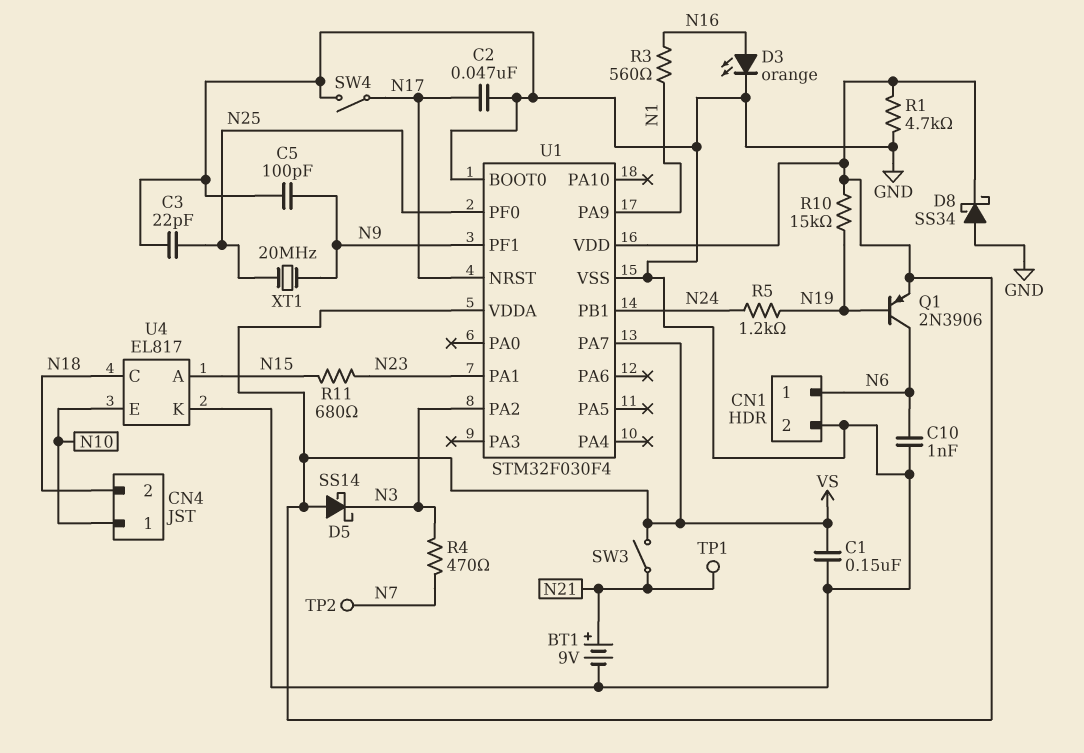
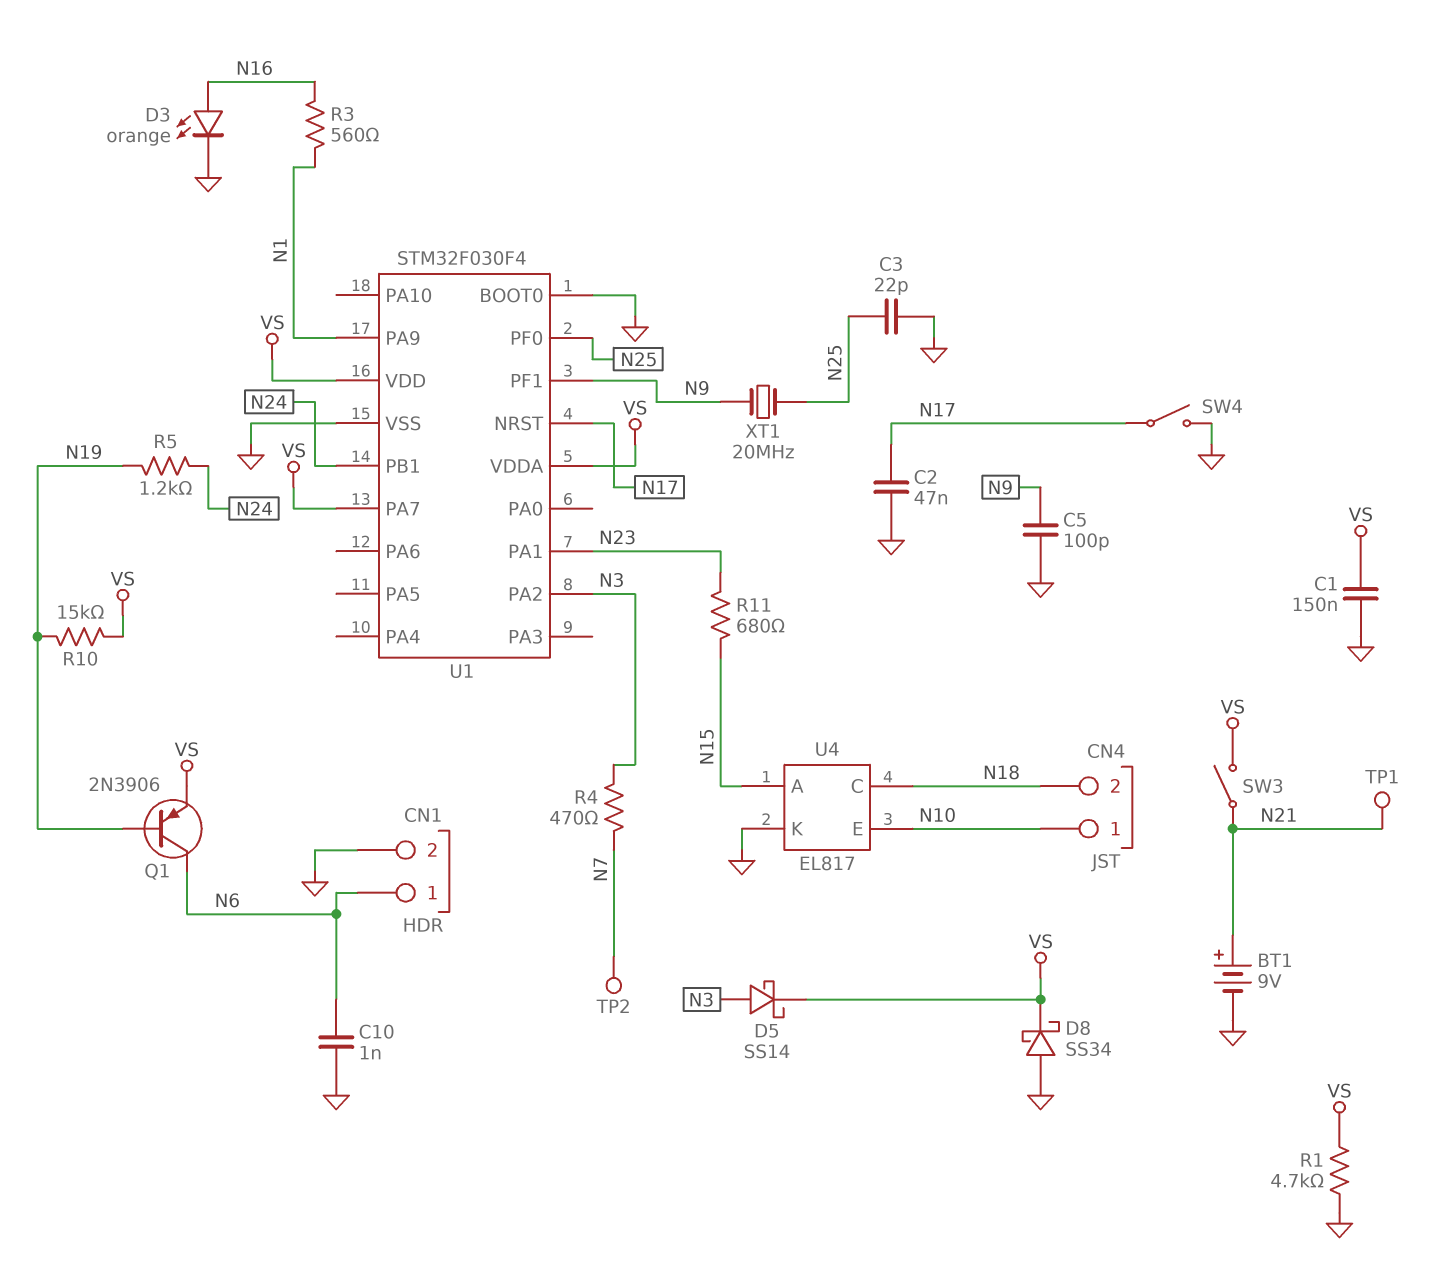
D5: schottky SS14 (A VS, K N3) -> schottky SS14 (A N3, K VS)

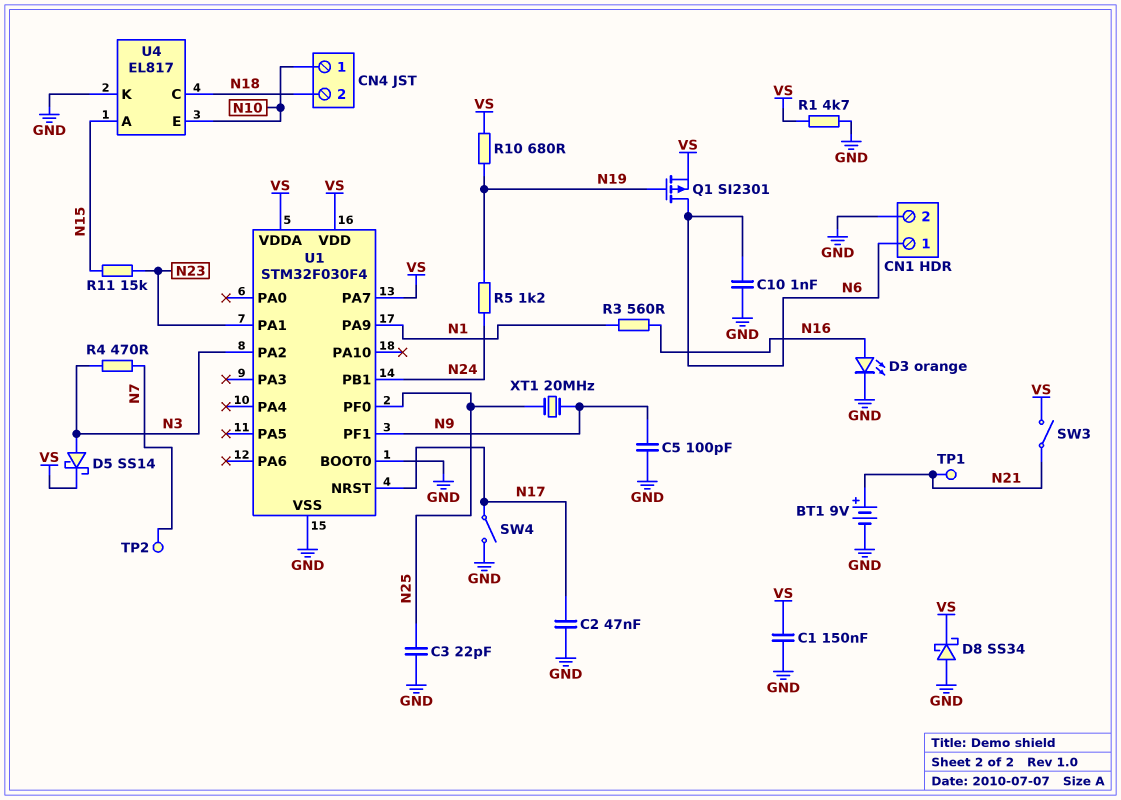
Q1: PNP 2N3906 (B N19, C N6, E VS) -> PMOS SI2301 (G N19, D N6, S VS)
R10: 15k (N19, VS) -> 680 (N19, VS)
R11: 680 (N15, N23) -> 15k (N15, N23)

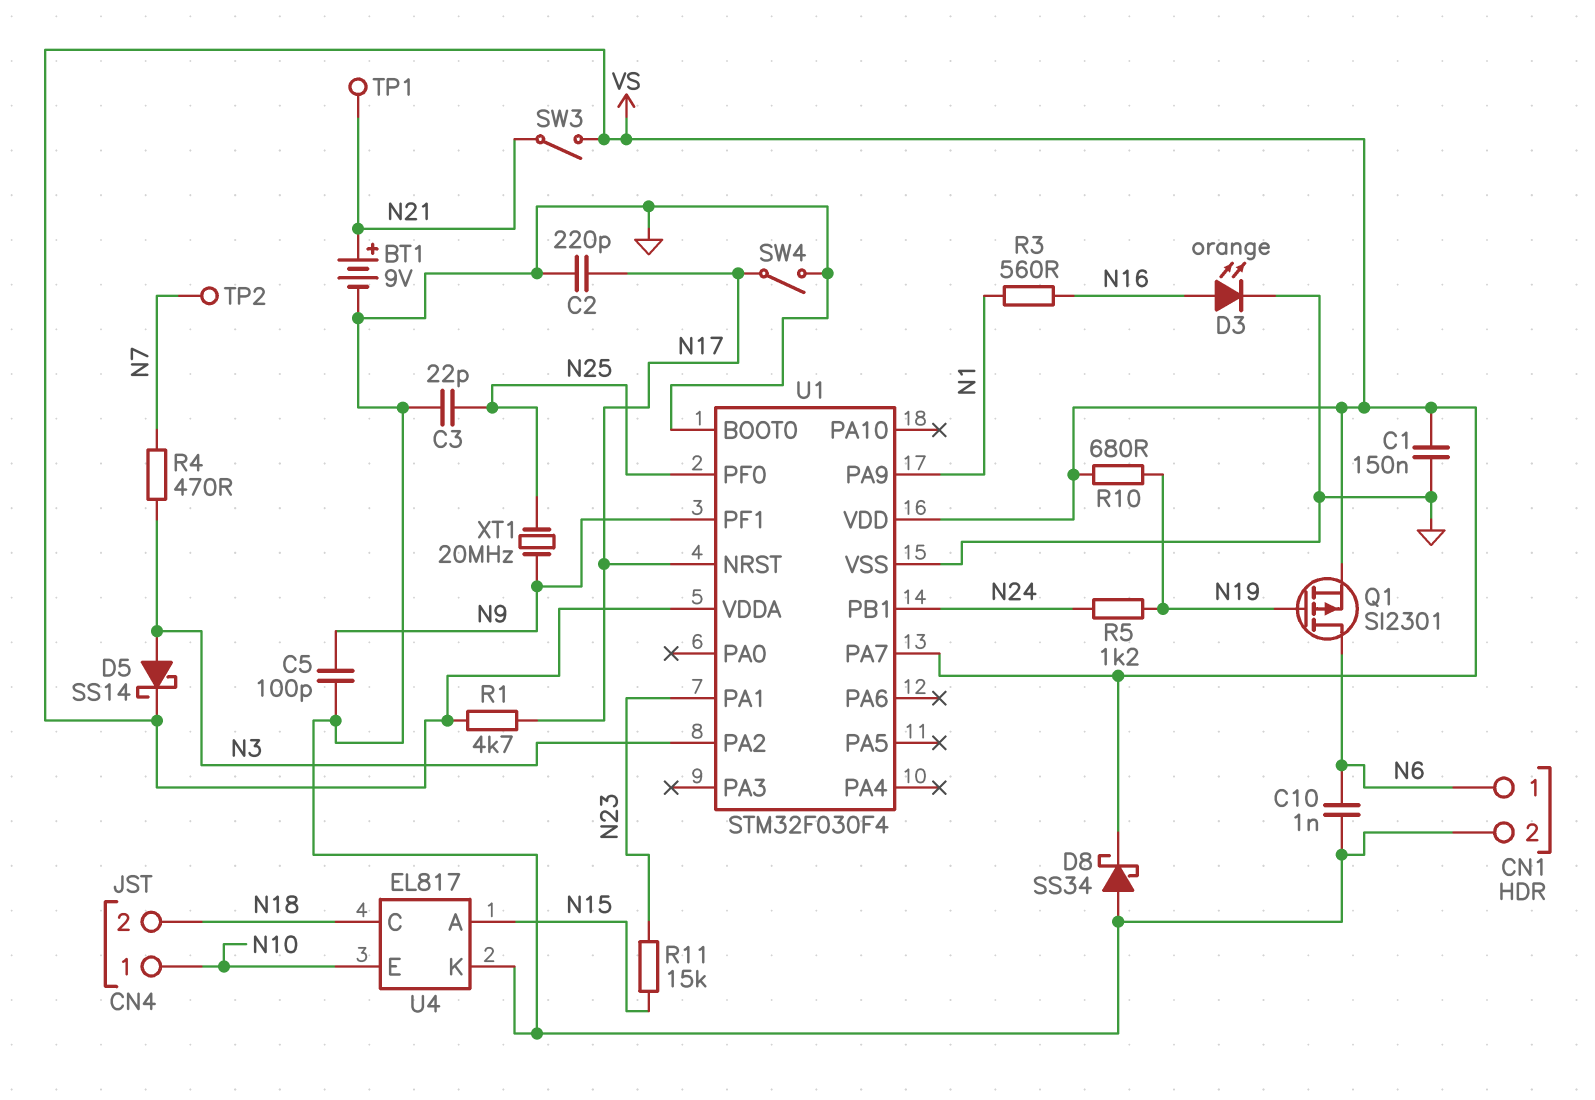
C2: 47nF (GND, N17) -> 220pF (GND, N17)
R1: 4.7k (GND, VS) -> 4.7k (N17, VS)

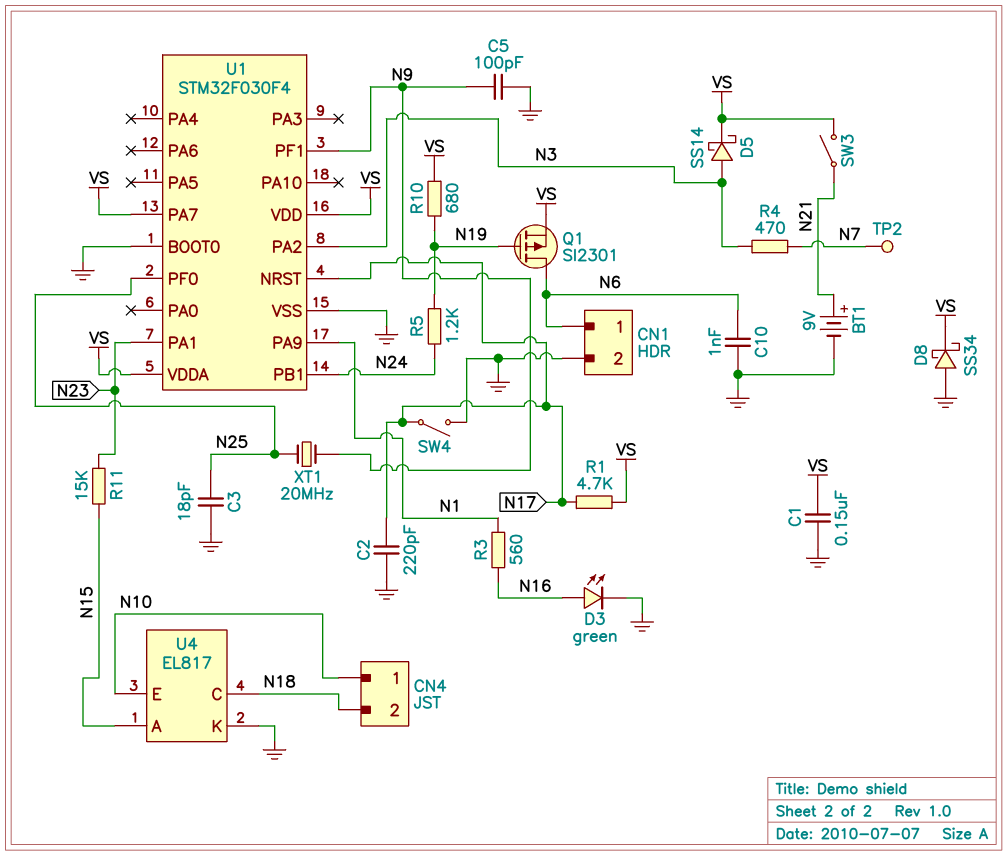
C3: 22pF (GND, N25) -> 18pF (GND, N25)
D3: LED orange (A N16, K GND) -> LED green (A N16, K GND)
TP1: test point (N21) -> none

